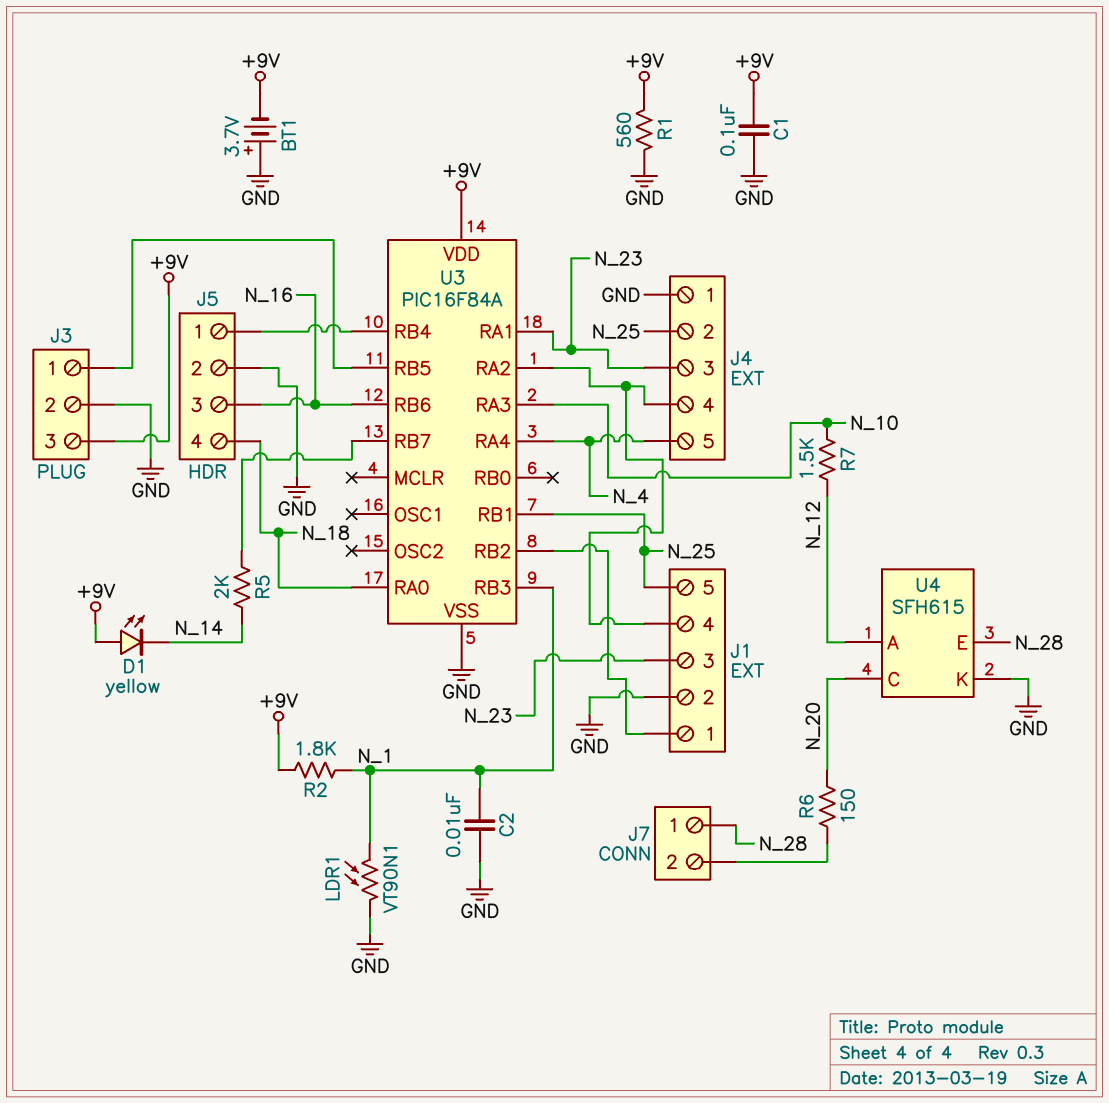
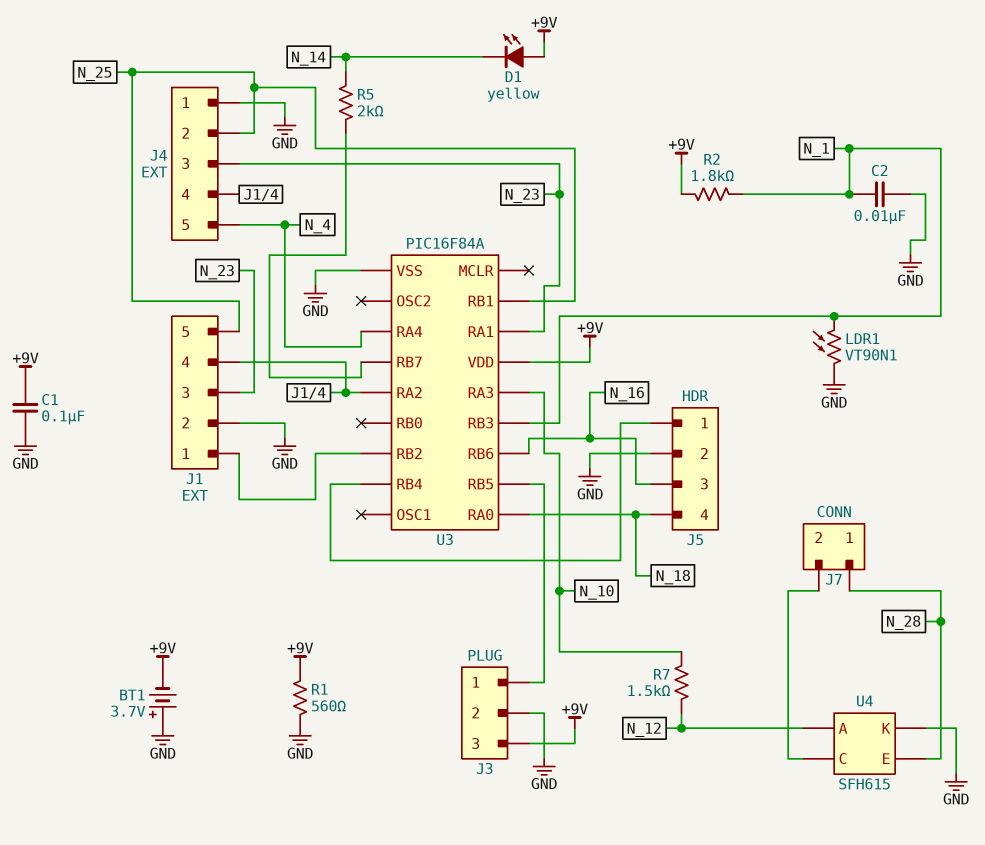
R6: 150 (J7/2, N_20) -> none
U4 pin C: N_20 -> J7/2

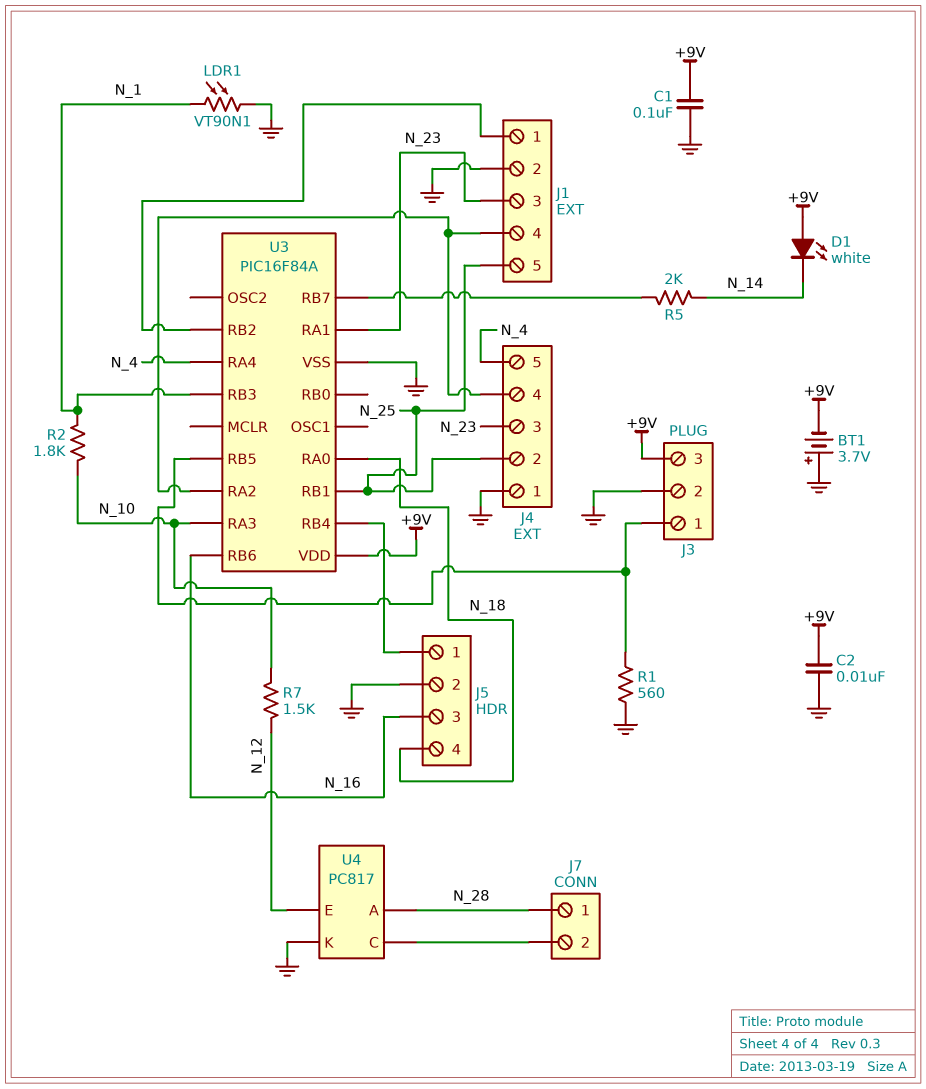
C2: 10nF (GND, N_1) -> 10nF (+9V, GND)
D1: LED yellow (A +9V, K N_14) -> LED white (A +9V, K N_14)
R1: 560 (+9V, GND) -> 560 (GND, J3/1)
R2: 1.8k (+9V, N_1) -> 1.8k (N_1, N_10)
U4: SFH615 -> PC817
U4 pin A: N_12 -> N_28
U4 pin E: N_28 -> N_12

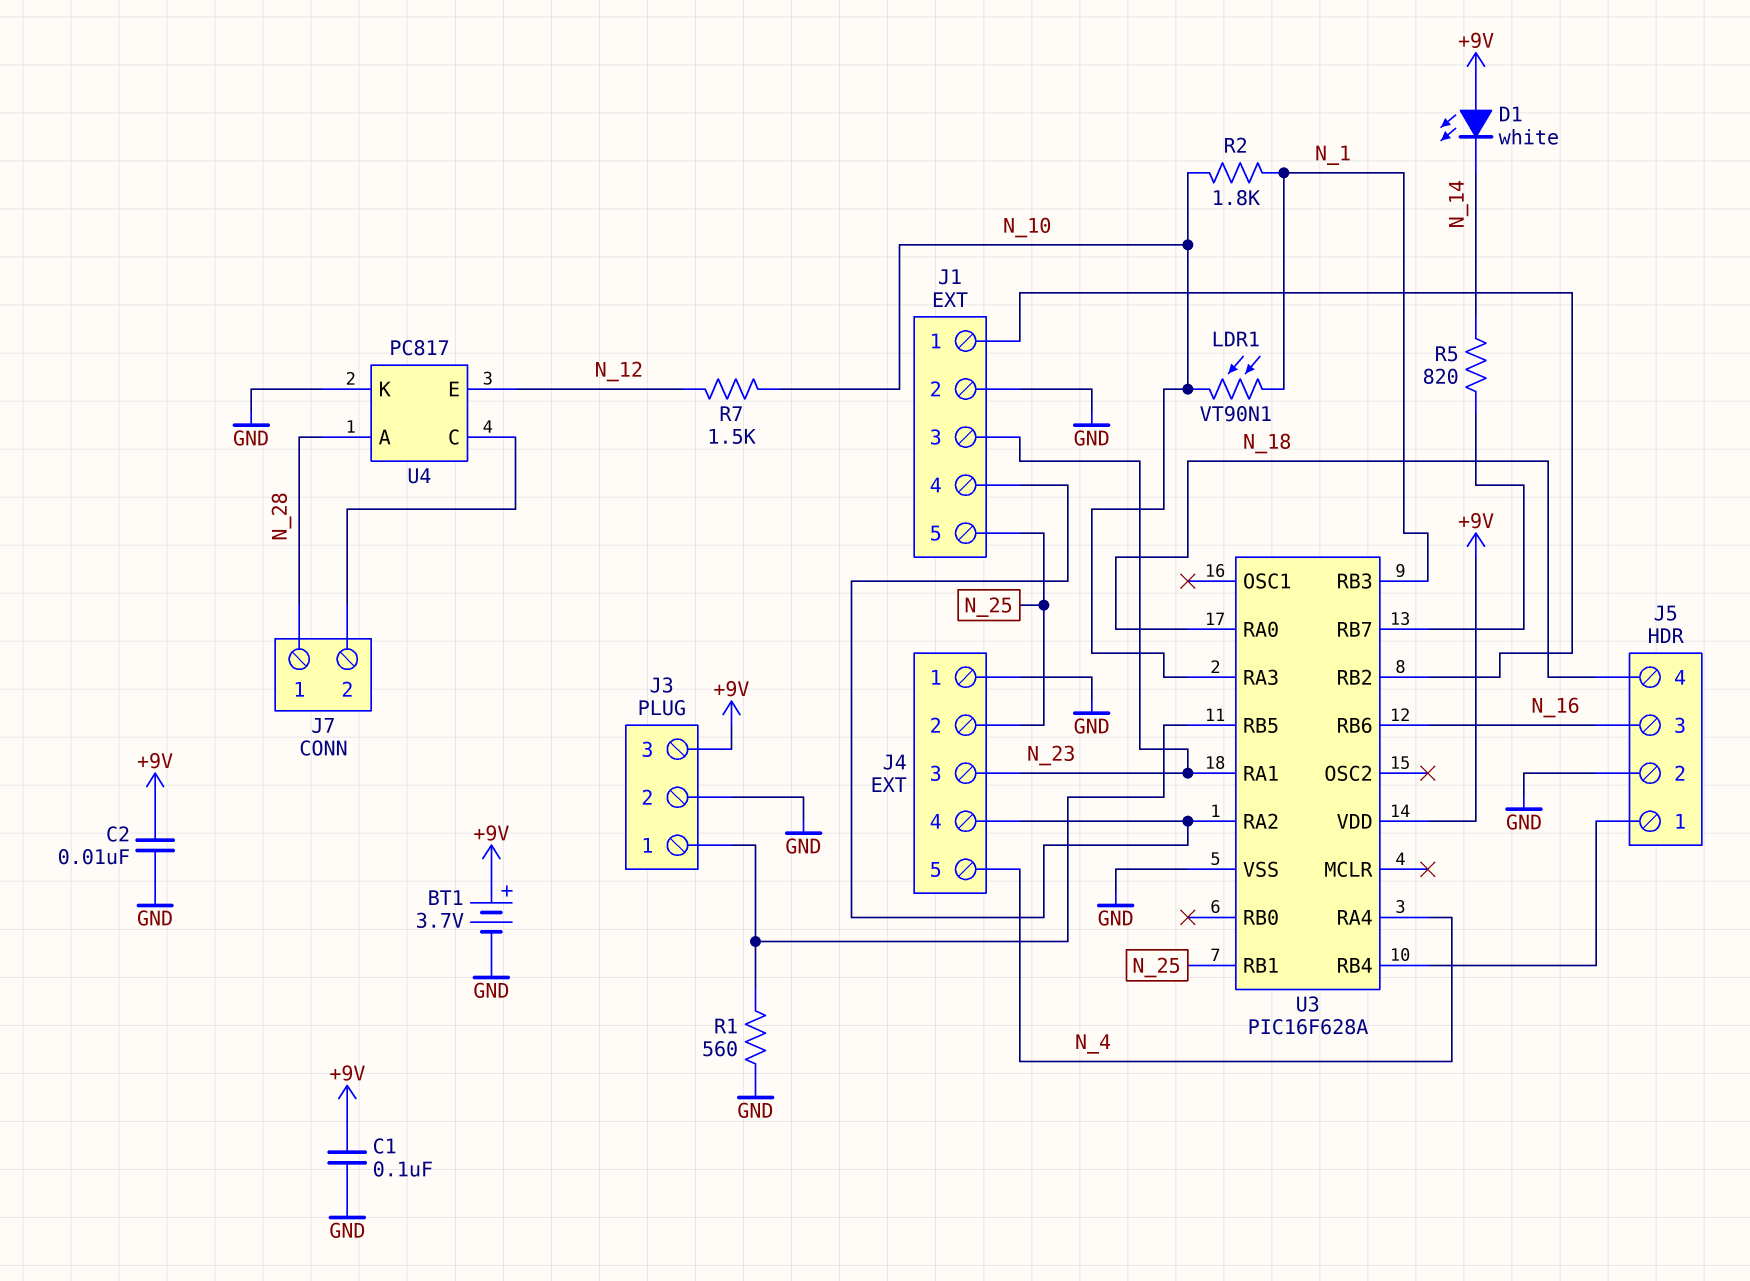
BT1: 3.7V (plus GND, minus +9V) -> 3.7V (plus +9V, minus GND)
LDR1: VT90N1 (GND, N_1) -> VT90N1 (N_1, N_10)
R5: 2k (N_14, U3/RB7) -> 820 (N_14, U3/RB7)
U3: PIC16F84A -> PIC16F628A

